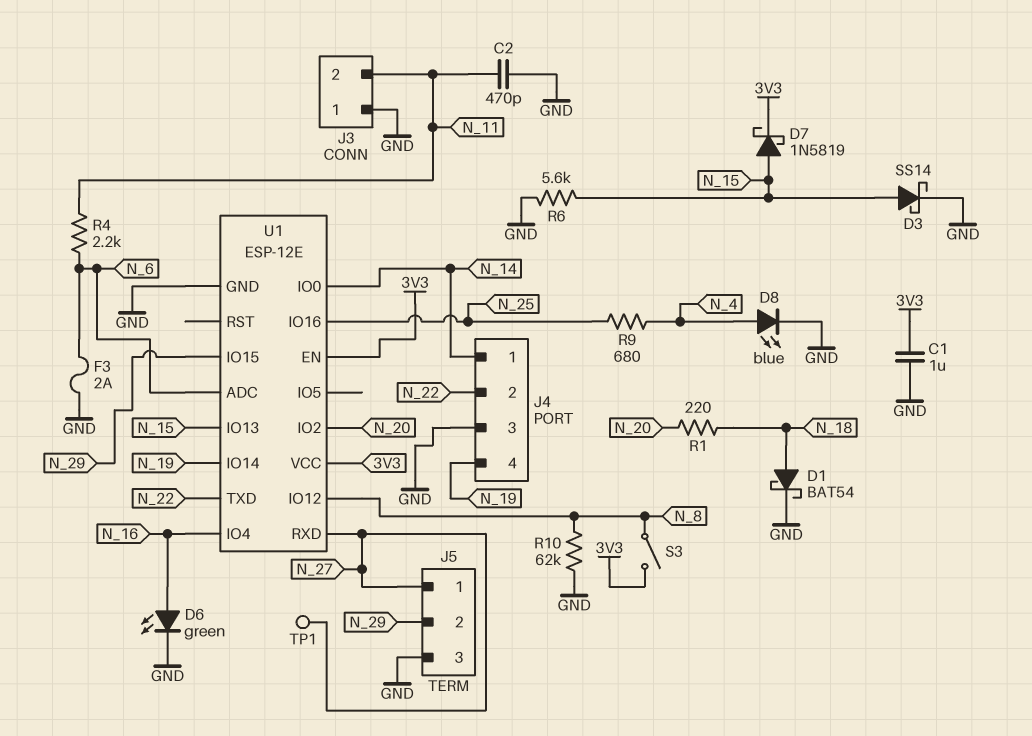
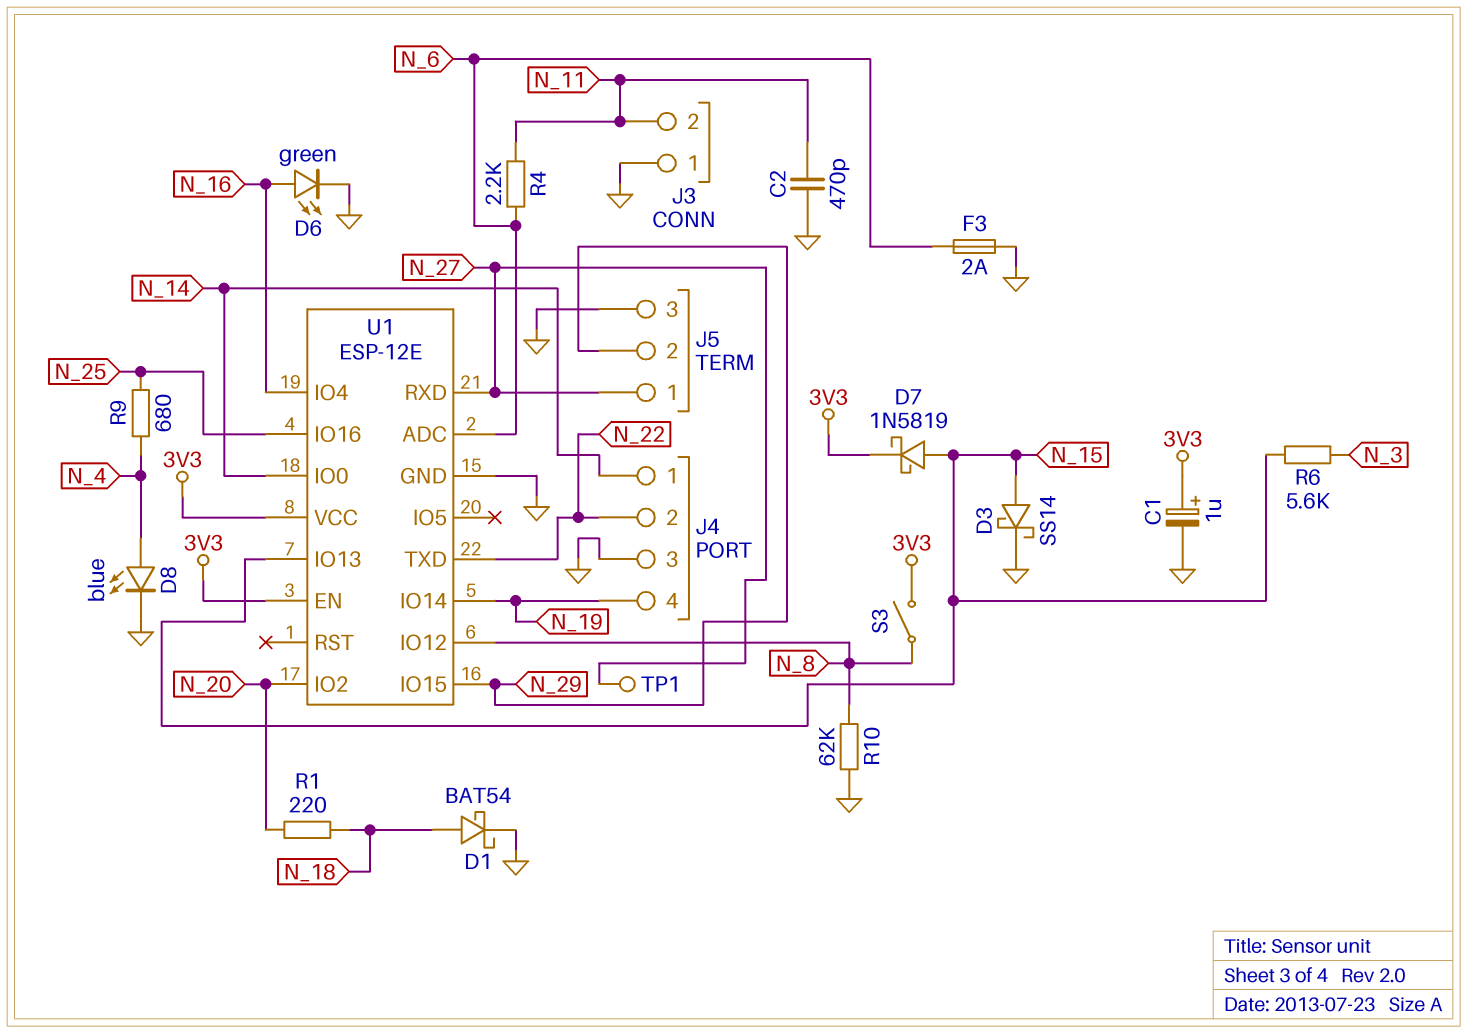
C1: 1uF (3V3, GND) -> 1uF (plus 3V3, minus GND)
R6: 5.6k (GND, N_15) -> 5.6k (N_3, N_15)

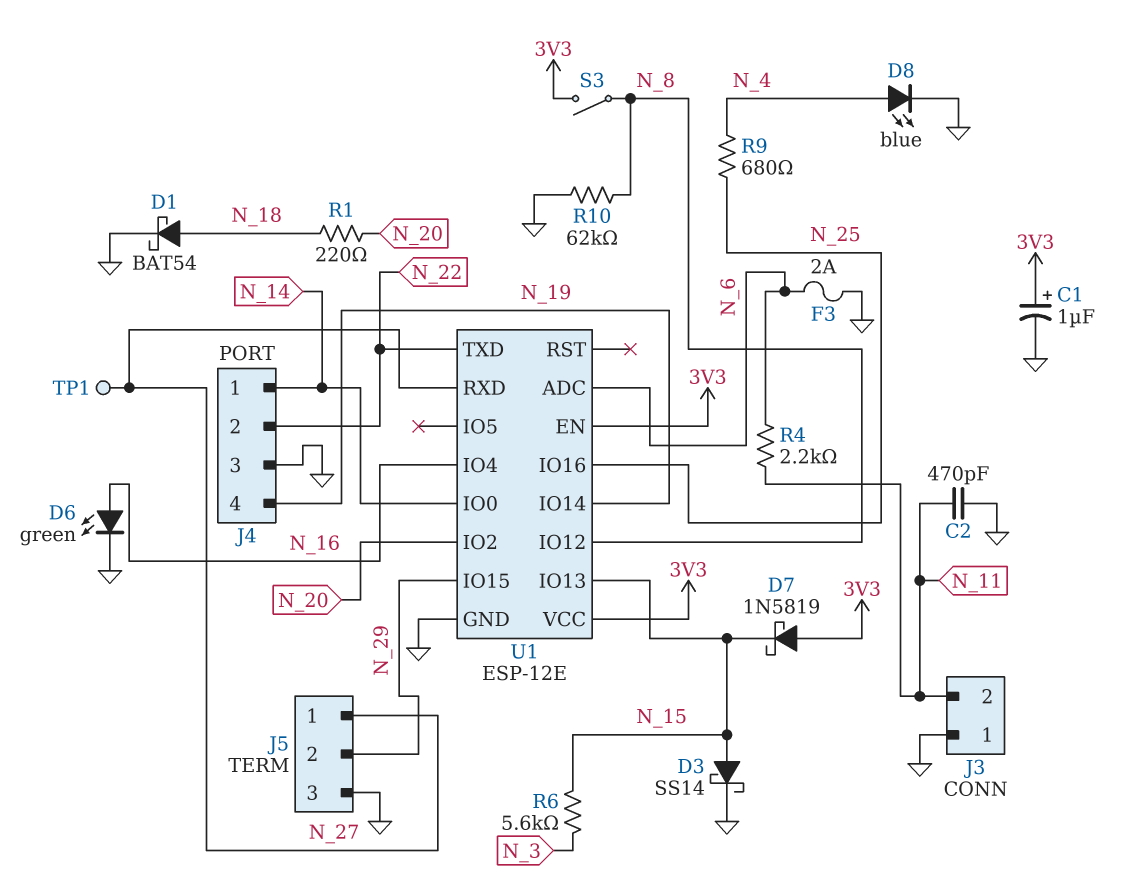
D7: schottky 1N5819 (A N_15, K 3V3) -> schottky 1N5819 (A 3V3, K N_15)

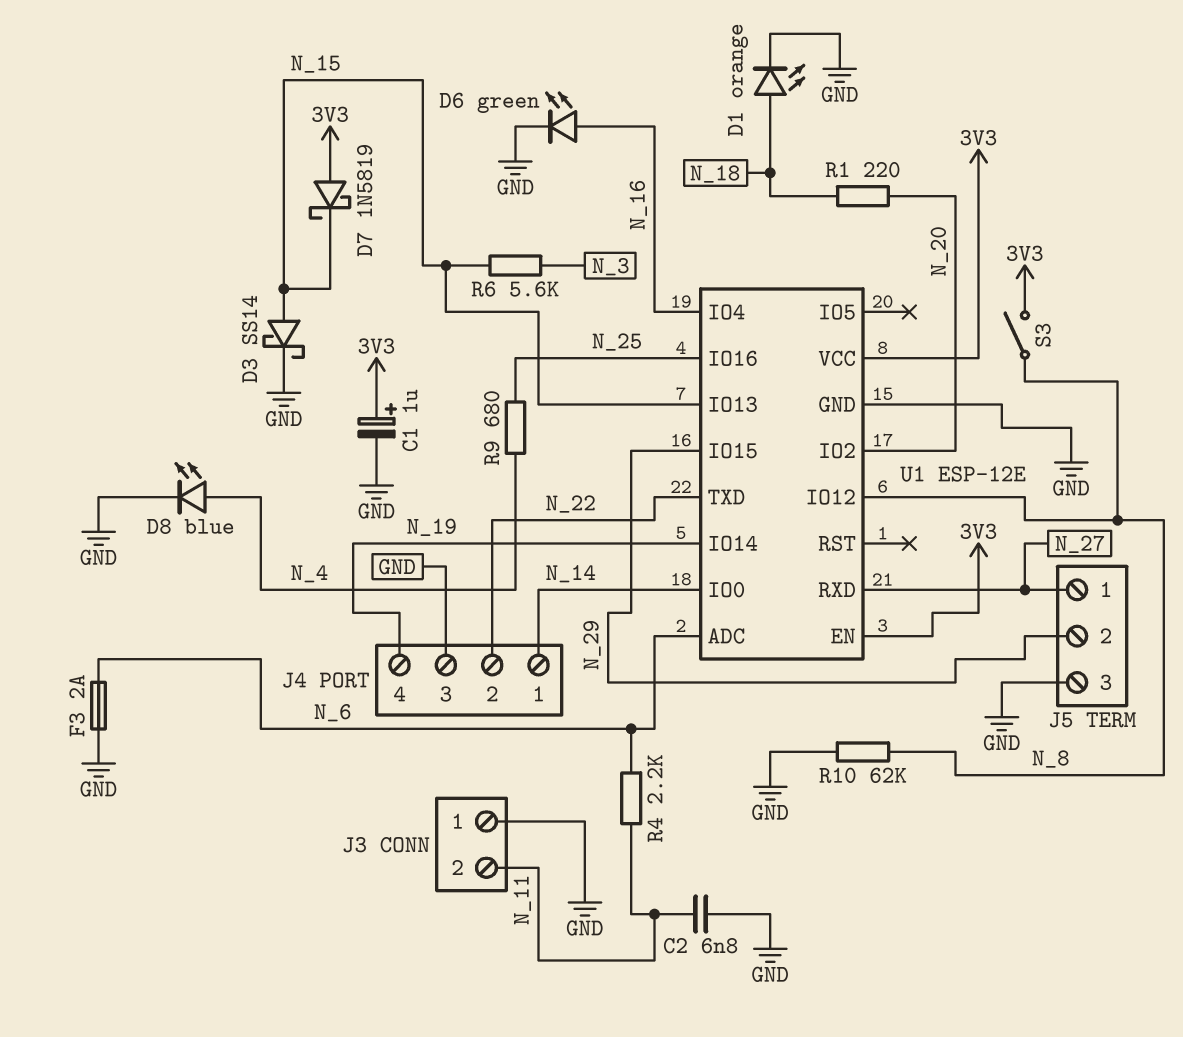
C2: 470pF (GND, N_11) -> 6.8nF (GND, N_11)
D1: schottky BAT54 (A N_18, K GND) -> LED orange (A N_18, K GND)
TP1: test point (N_27) -> none

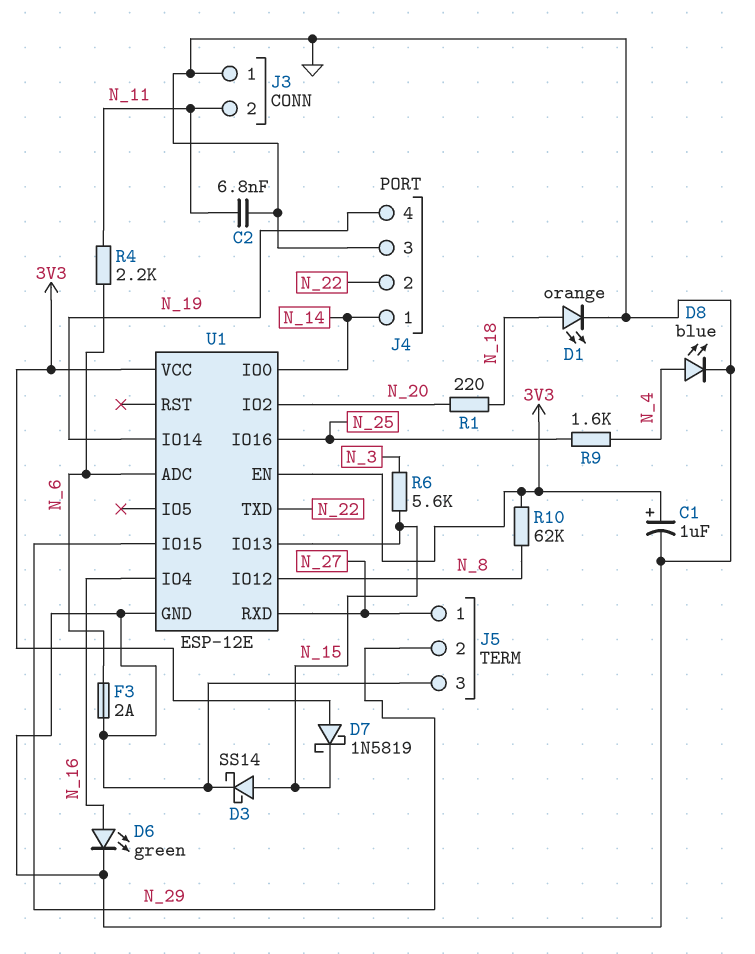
R9: 680 (N_4, N_25) -> 1.6k (N_4, N_25)
R10: 62k (GND, N_8) -> 62k (3V3, N_8)
S3: switch (3V3, N_8) -> none

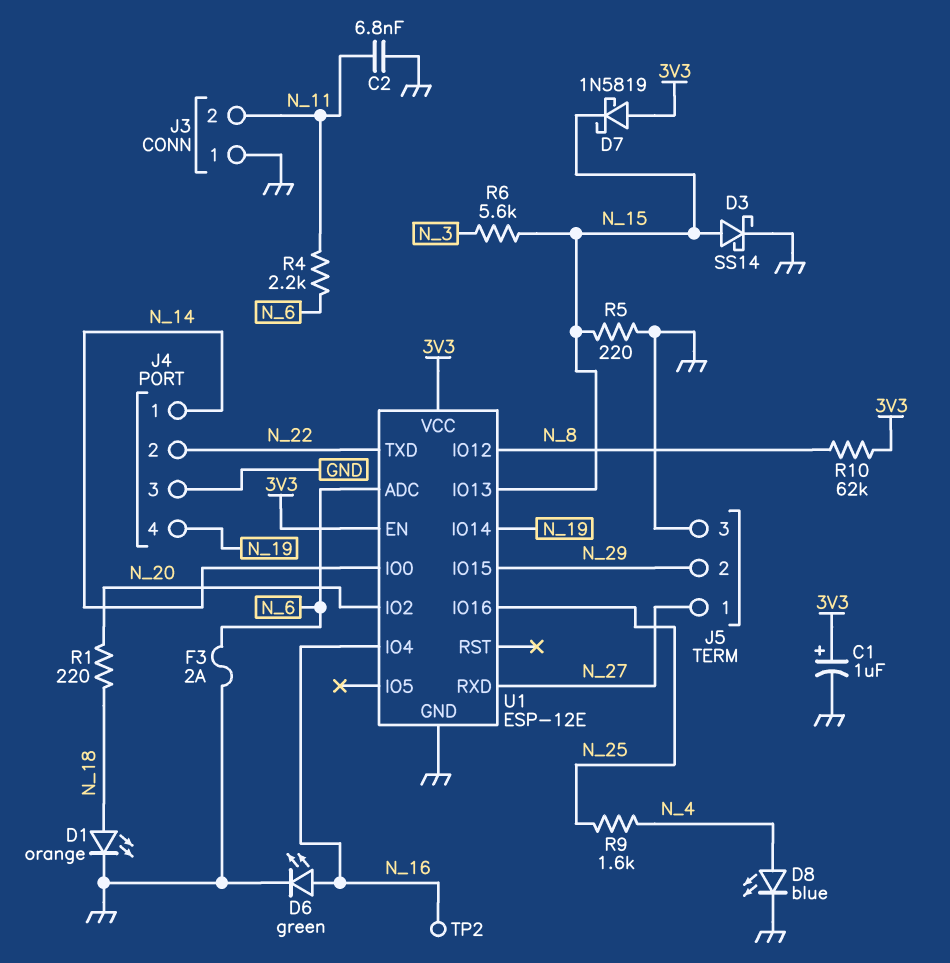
R5: none -> 220 (GND, N_15)
TP2: none -> test point (N_16)

